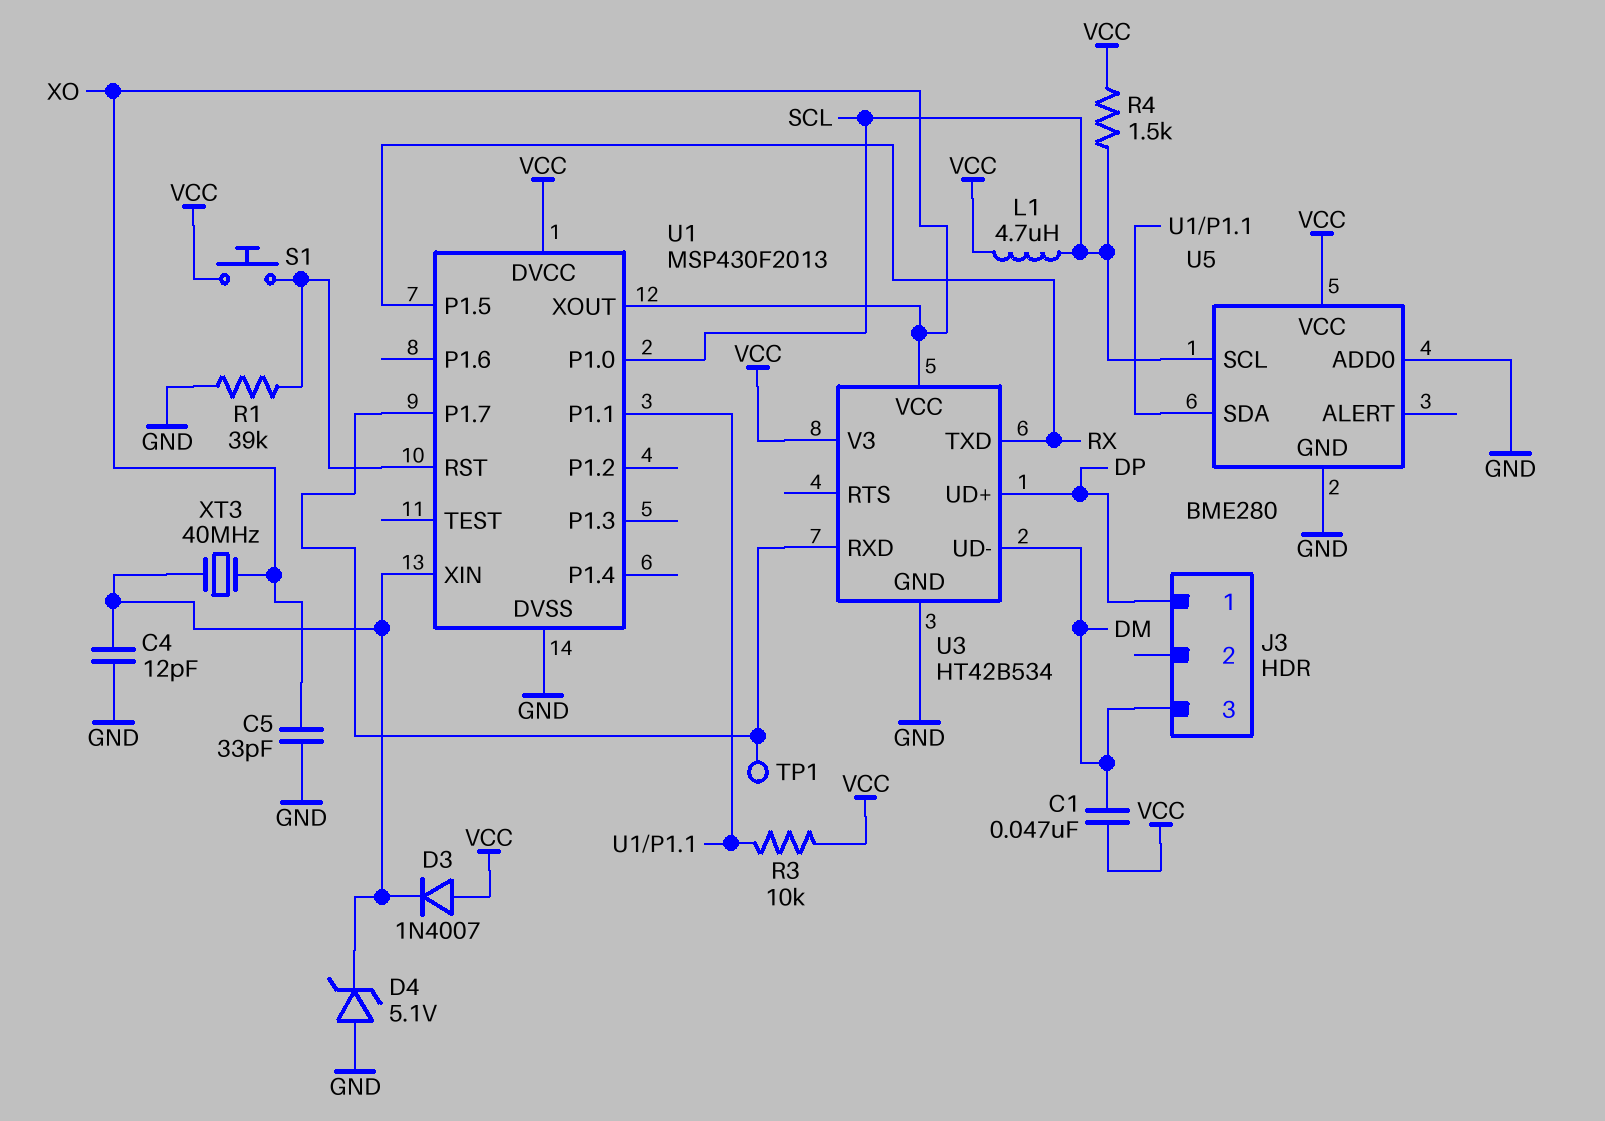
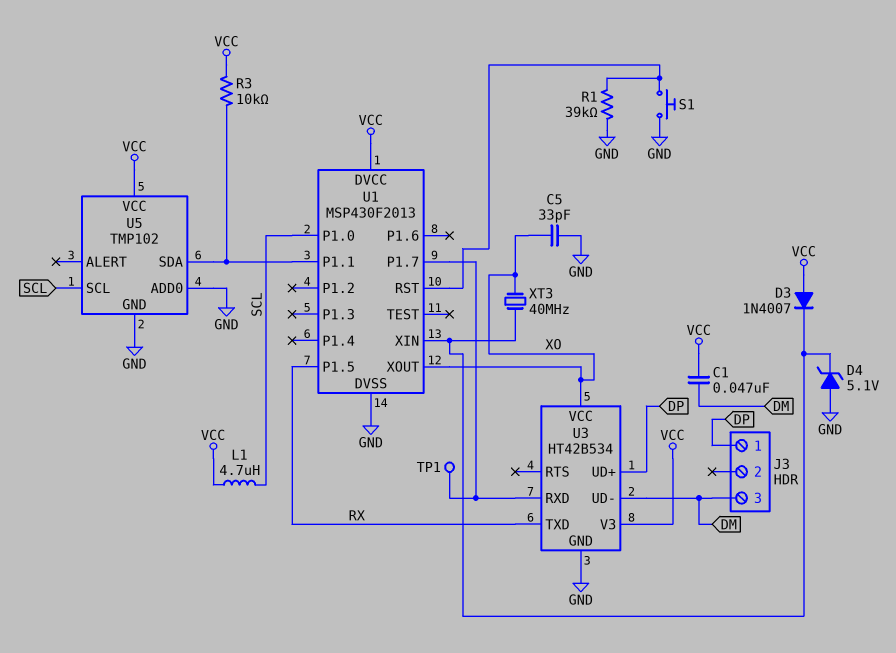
C4: 12pF (GND, U1/XIN) -> none
R4: 1.5k (SCL, VCC) -> none
S1: button (U1/RST, VCC) -> button (GND, U1/RST)
U5: BME280 -> TMP102

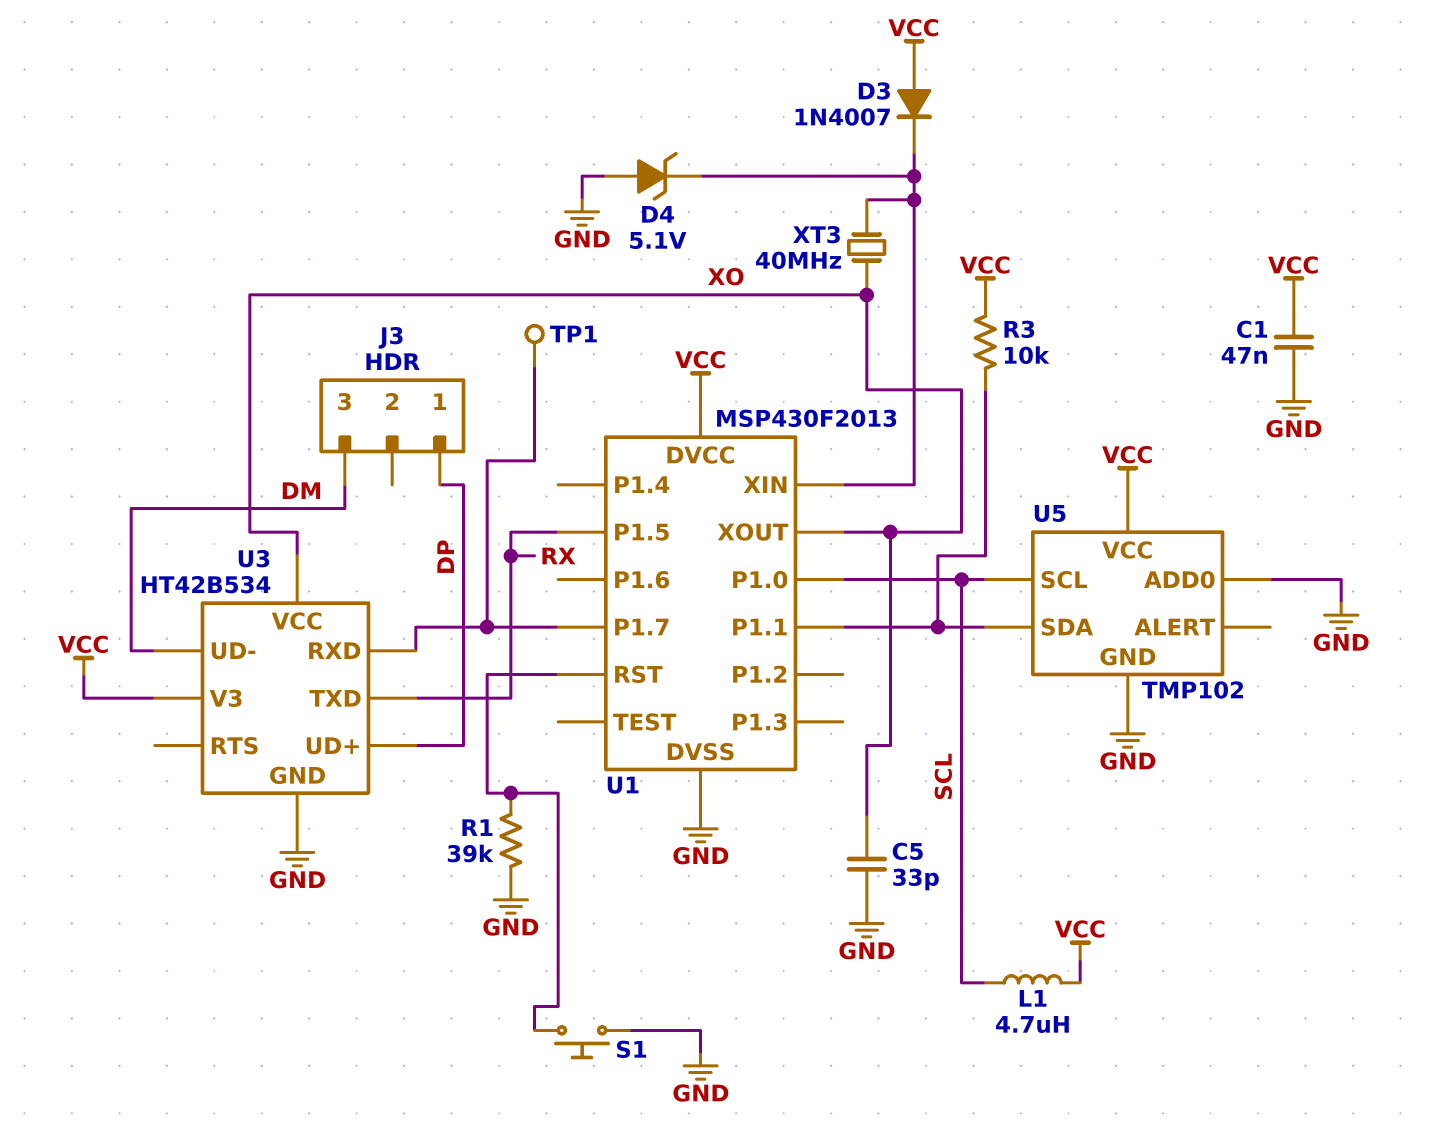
C1: 47nF (DM, VCC) -> 47nF (GND, VCC)

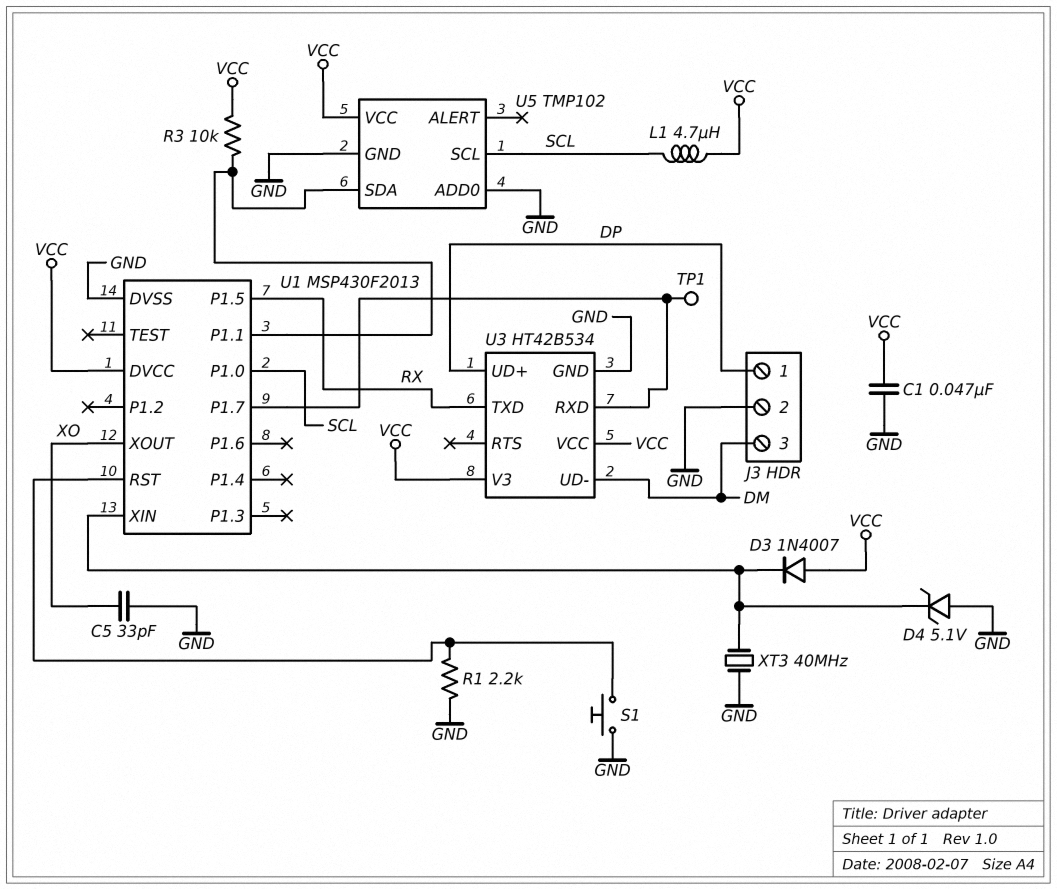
J3 pin 2: none -> GND
R1: 39k (GND, U1/RST) -> 2.2k (GND, U1/RST)
U3 pin VCC: XO -> VCC
XT3: 40MHz (U1/XIN, XO) -> 40MHz (GND, U1/XIN)

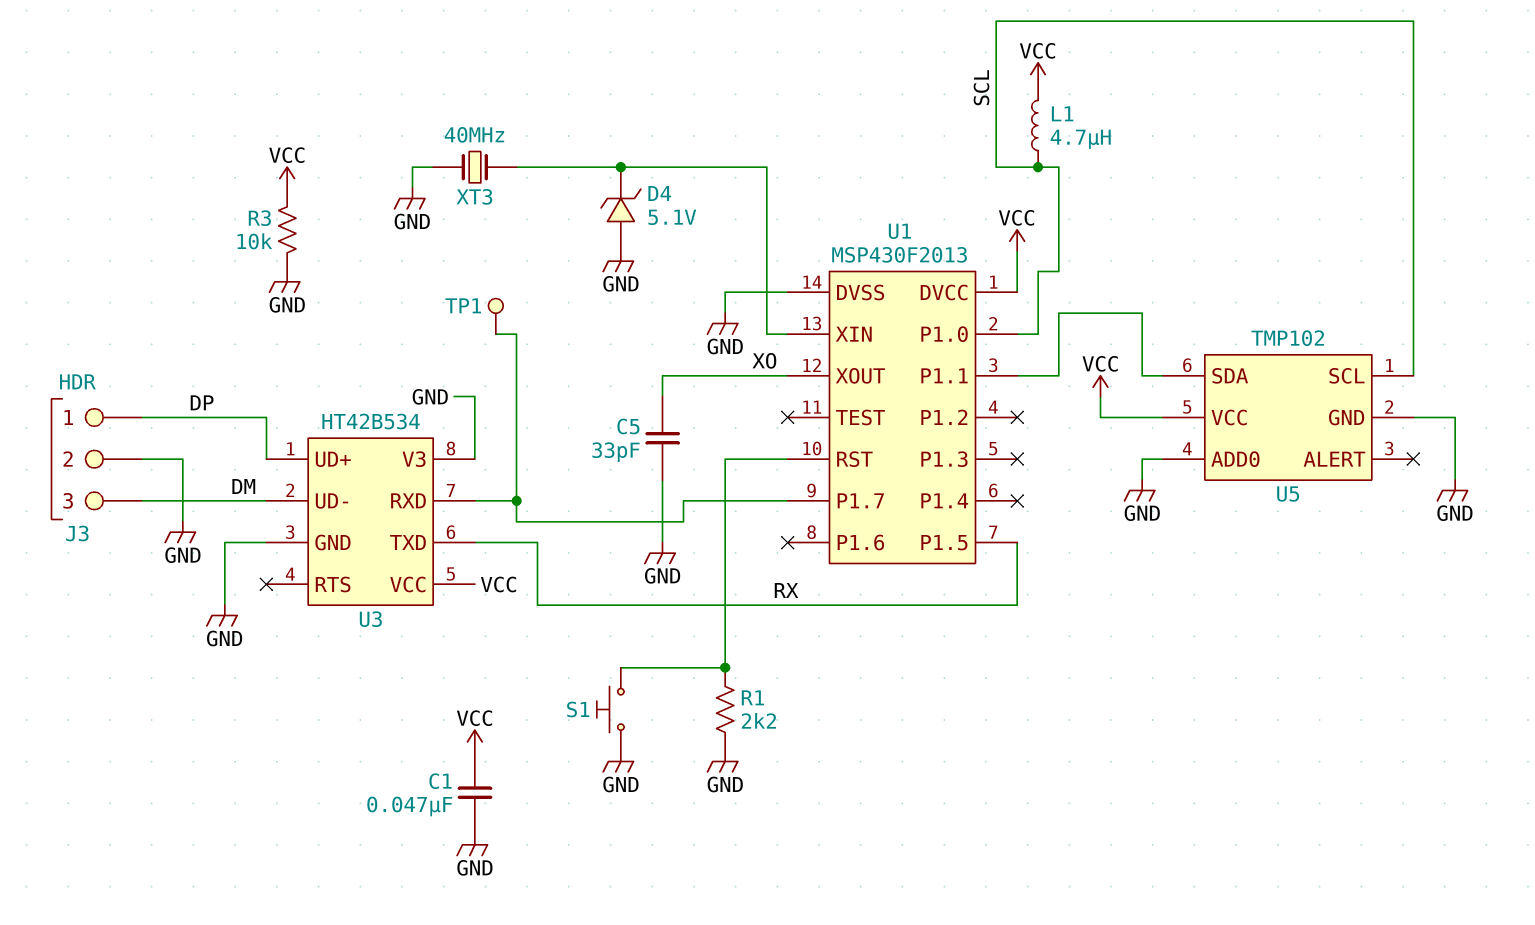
D3: diode 1N4007 (A VCC, K U1/XIN) -> none
R3: 10k (U1/P1.1, VCC) -> 10k (GND, VCC)
U3 pin V3: VCC -> GND

